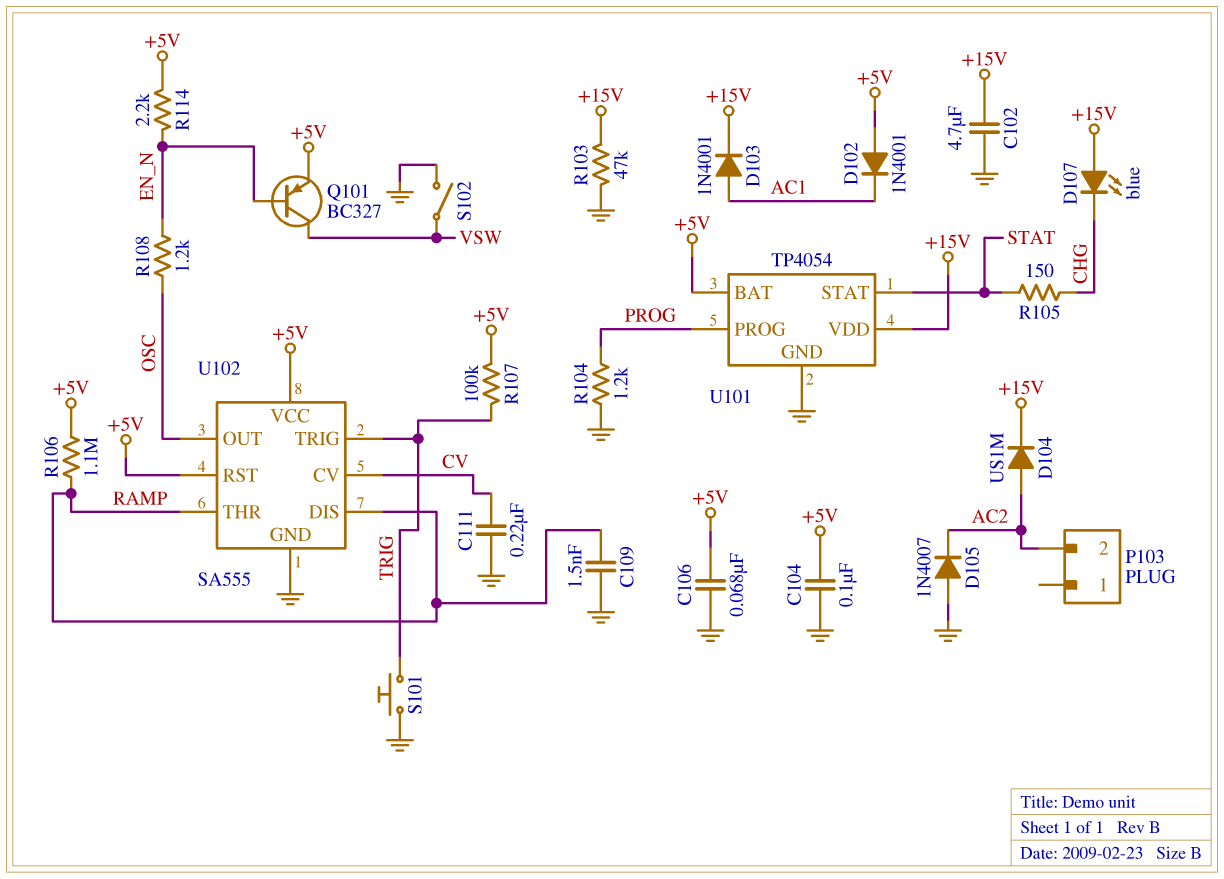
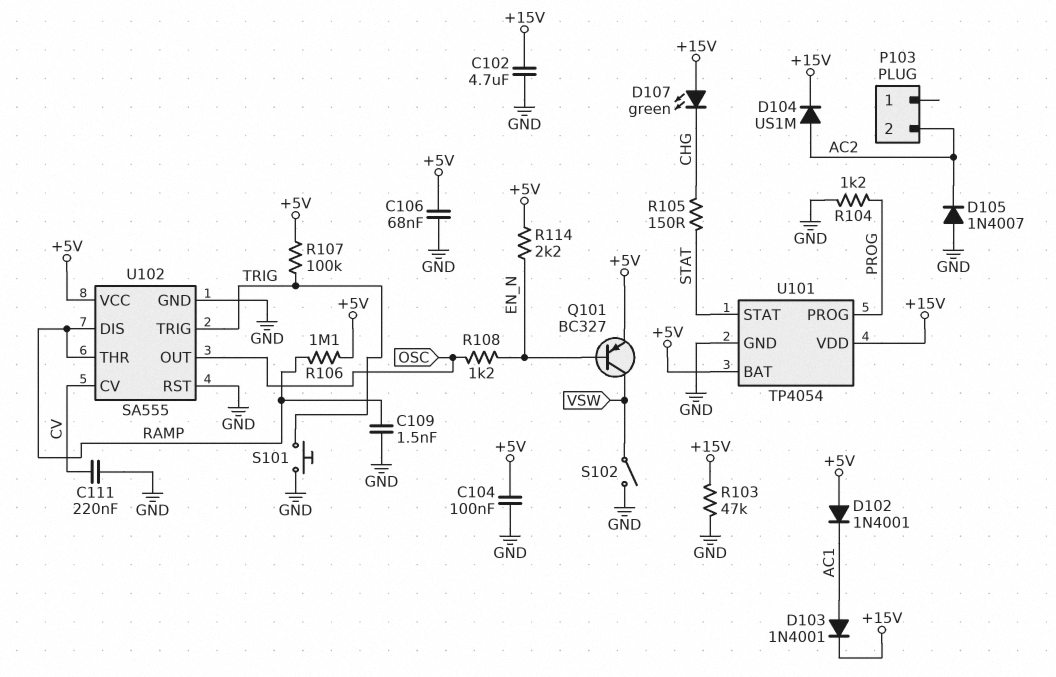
D107: LED blue (A +15V, K CHG) -> LED green (A +15V, K CHG)
U102 pin RST: +5V -> GND

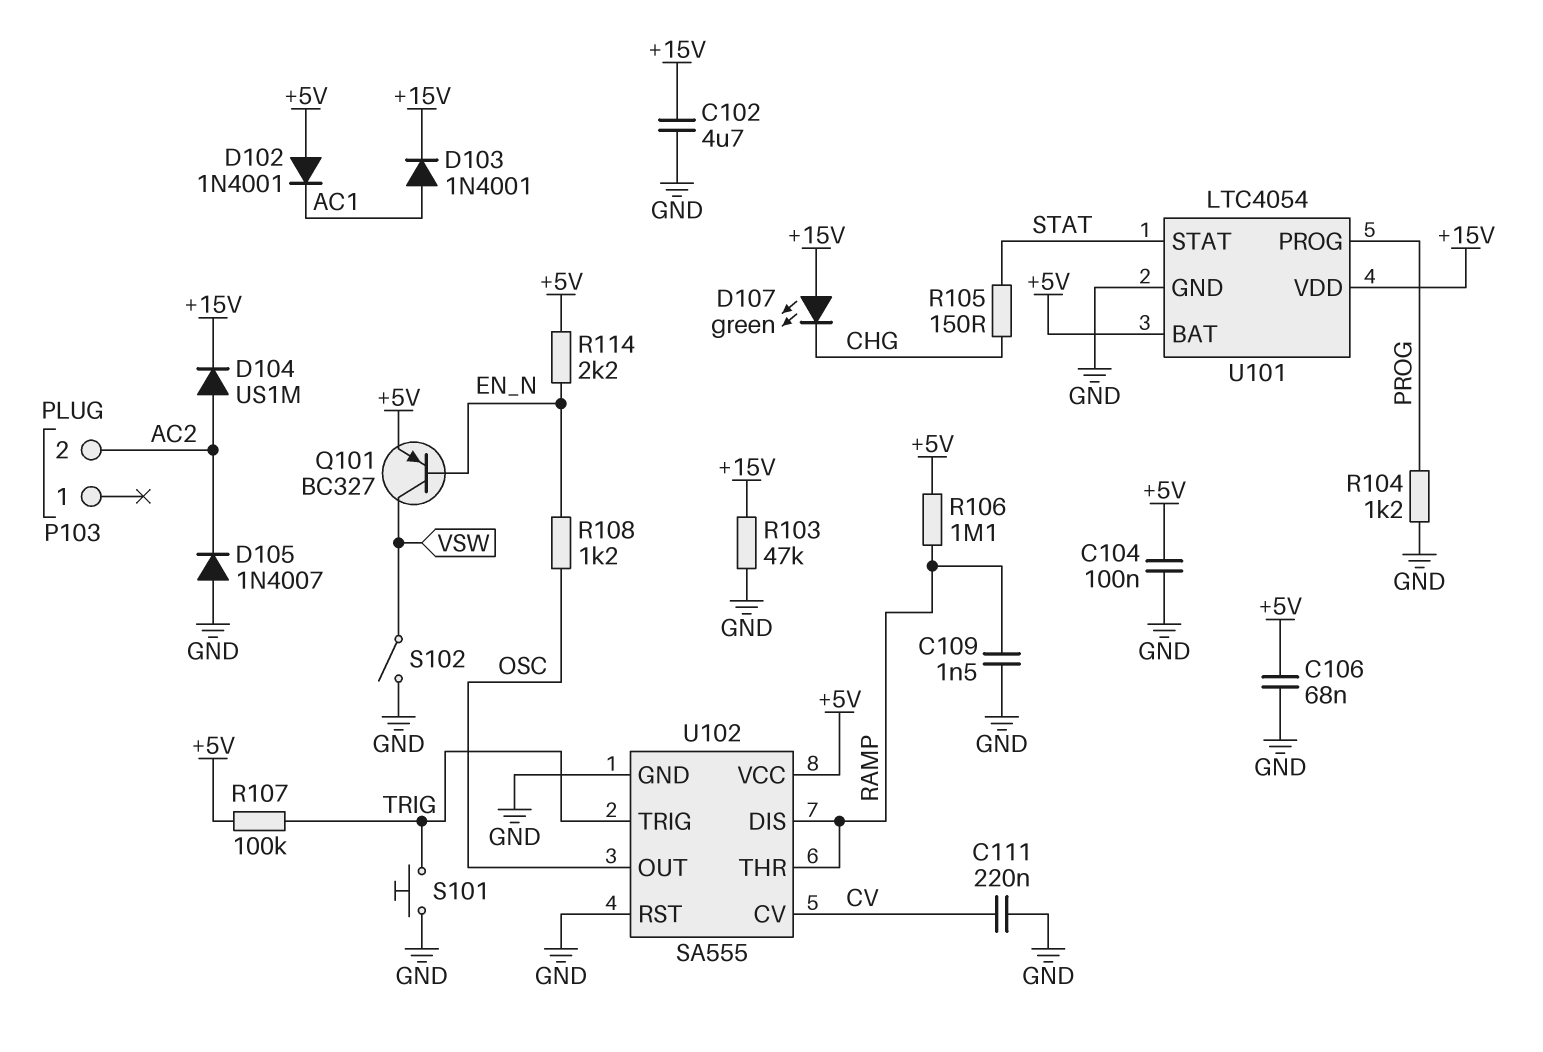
U101: TP4054 -> LTC4054

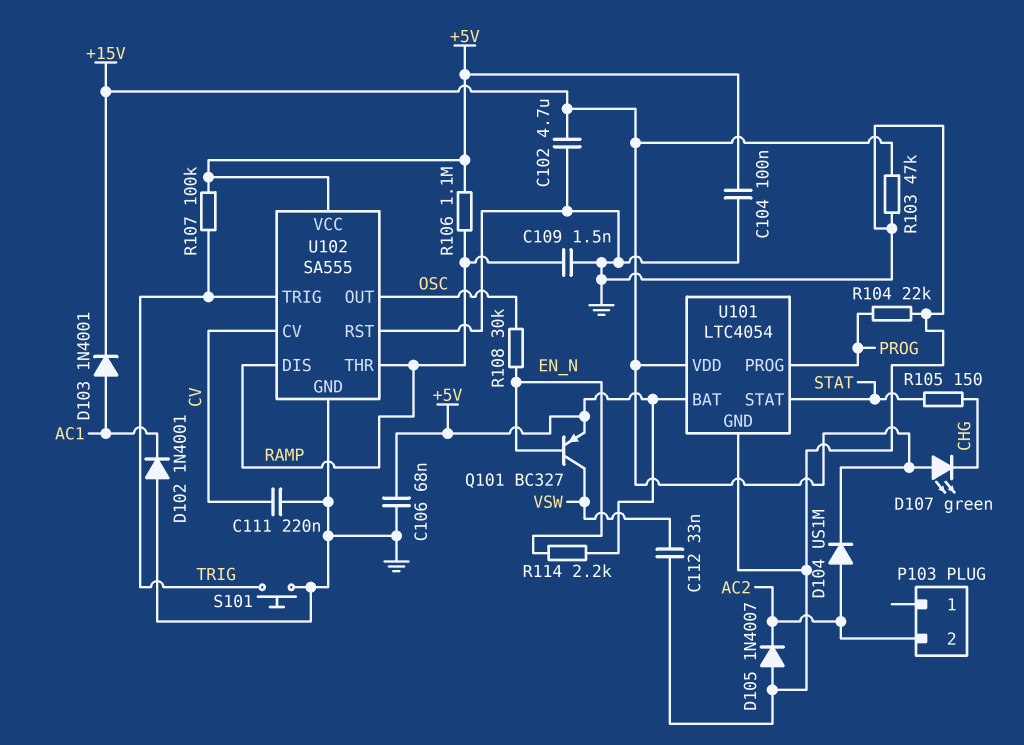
C112: none -> 33nF (GND, VSW)
D102: diode 1N4001 (A +5V, K AC1) -> diode 1N4001 (A GND, K AC1)
R104: 1.2k (GND, PROG) -> 22k (GND, PROG)
R108: 1.2k (EN_N, OSC) -> 30k (EN_N, OSC)
S102: switch (GND, VSW) -> none

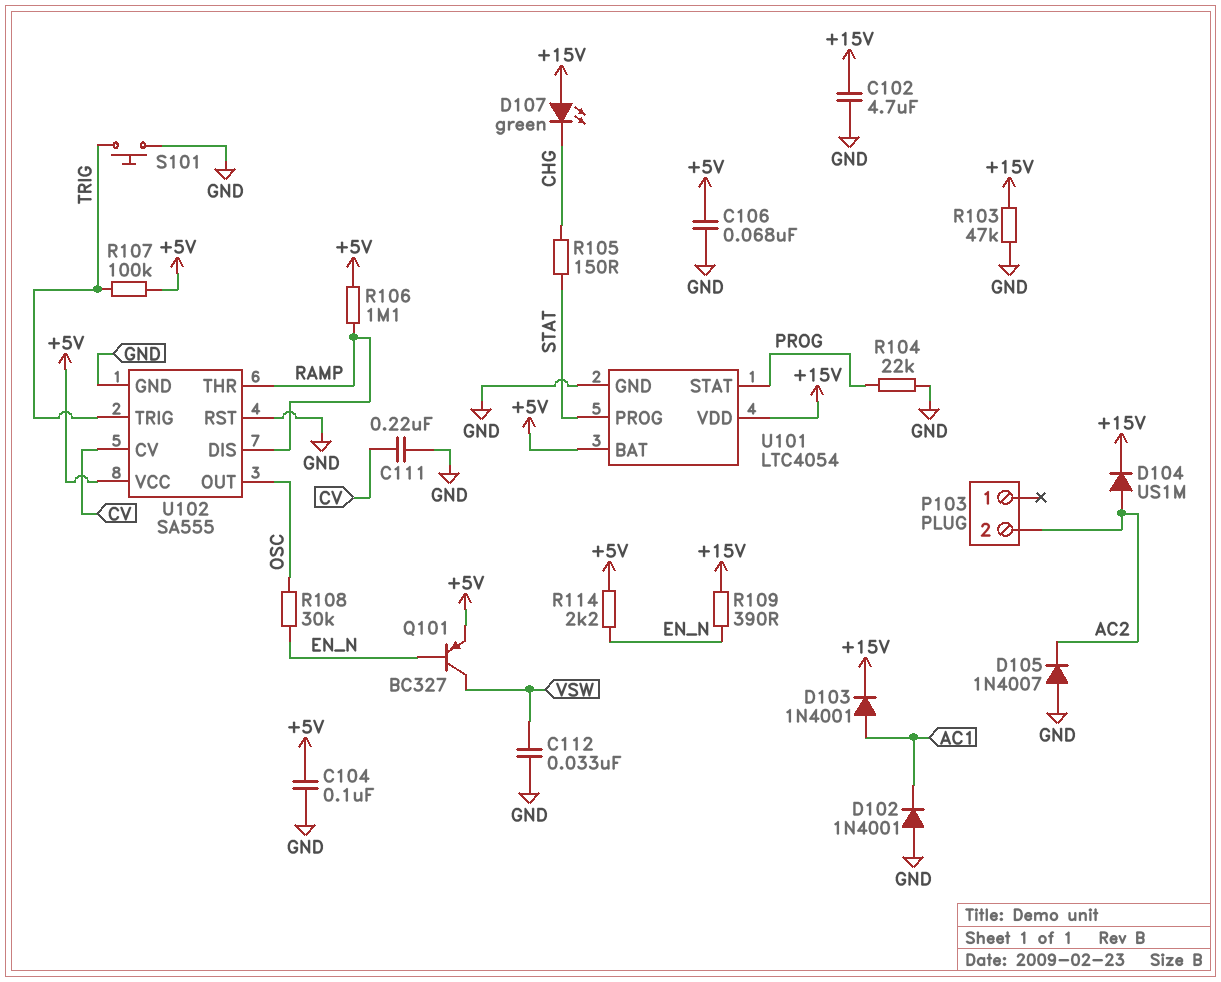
C109: 1.5nF (GND, RAMP) -> none
R109: none -> 390 (+15V, EN_N)
U101 pin PROG: PROG -> STAT
U101 pin STAT: STAT -> PROG

